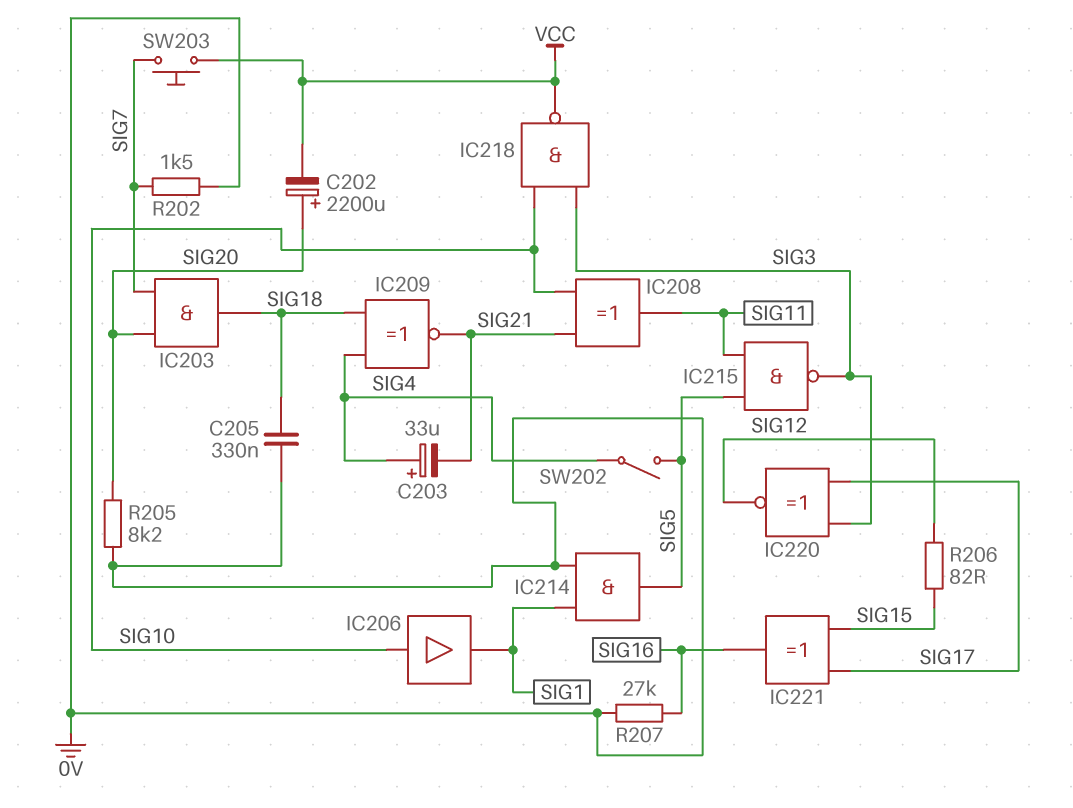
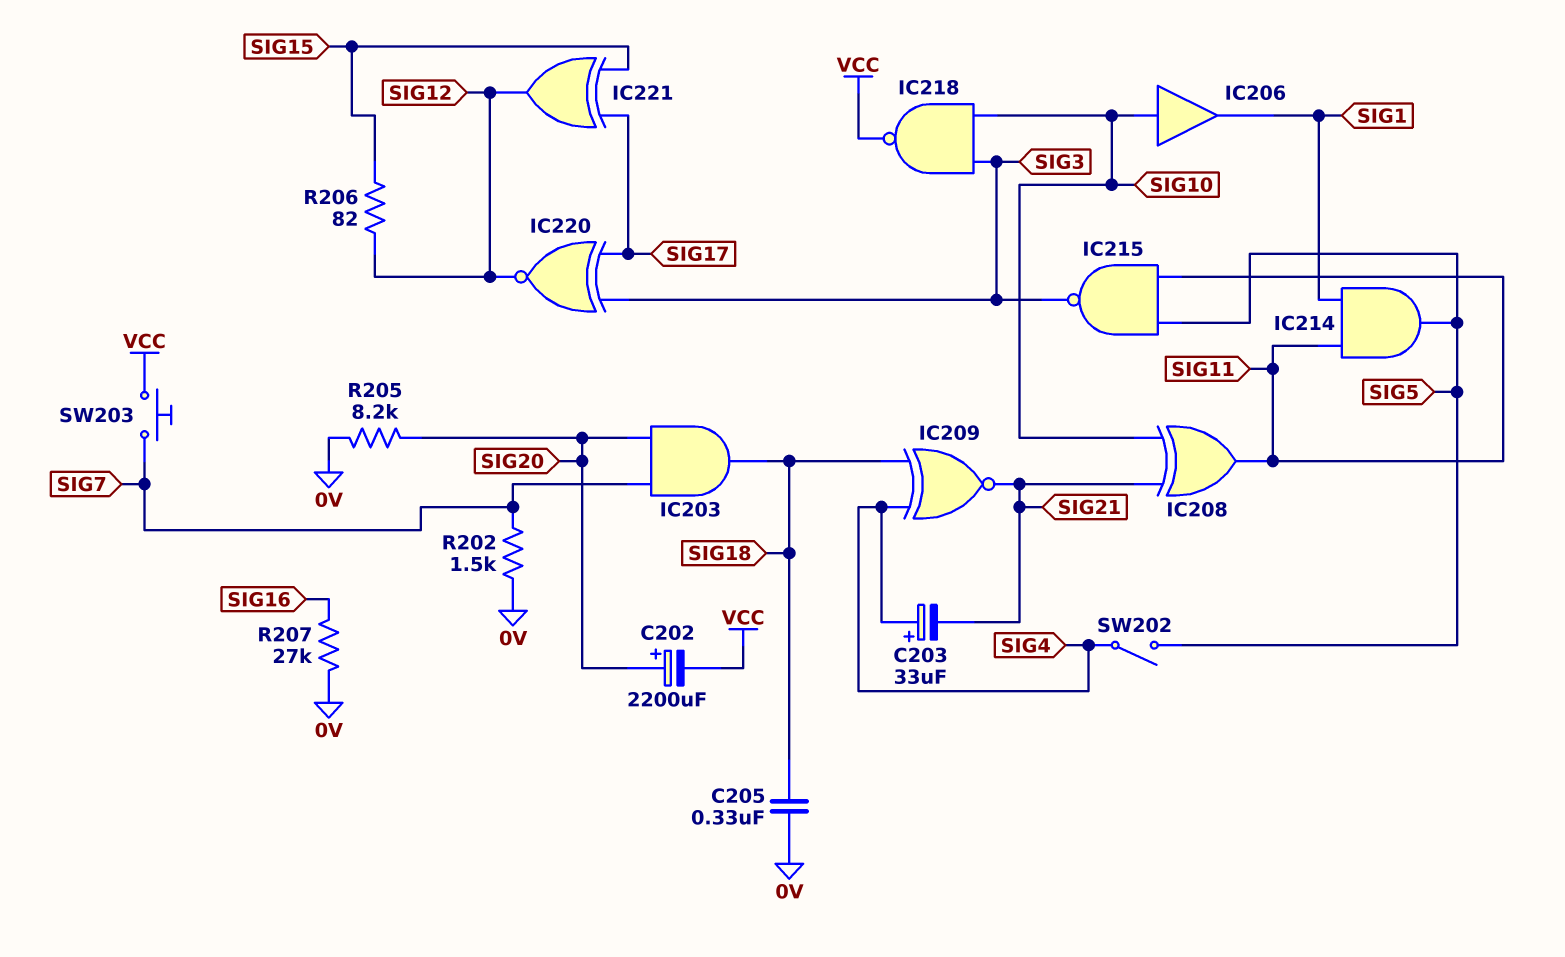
IC214: AND (in 0V, in SIG1, out SIG5) -> AND (in SIG1, in SIG11, out SIG5)
IC221: XOR (in SIG15, in SIG17, out SIG16) -> XOR (in SIG15, in SIG17, out SIG12)

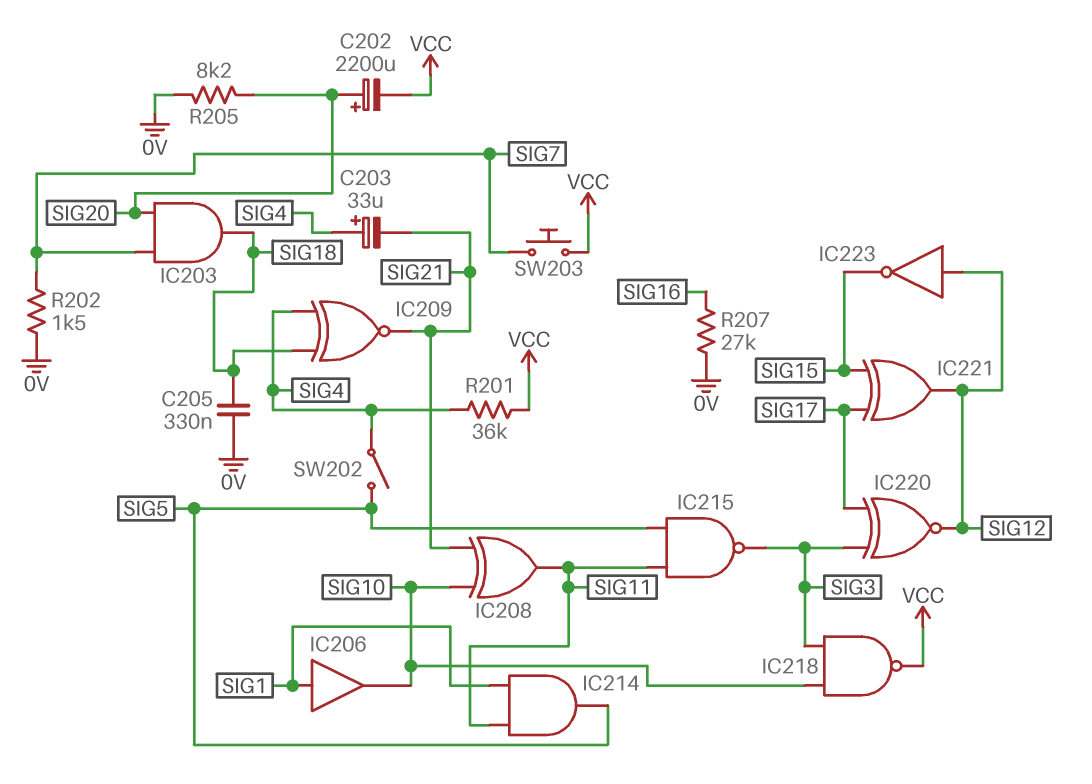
IC206: buffer (in SIG10, out SIG1) -> buffer (in SIG1, out SIG10)
IC223: none -> NOT (in SIG12, out SIG15)
R201: none -> 36k (SIG4, VCC)
R206: 82 (SIG12, SIG15) -> none

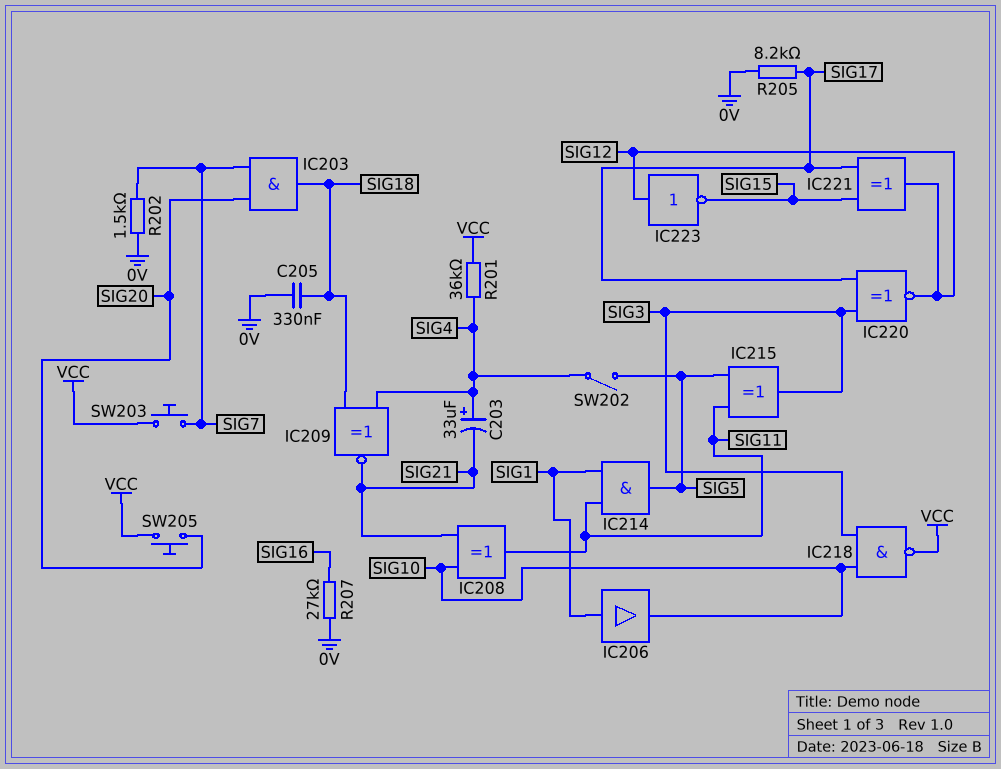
C202: 2200uF (plus SIG20, minus VCC) -> none
IC215: NAND (in SIG5, in SIG11, out SIG3) -> XOR (in SIG5, in SIG11, out SIG3)
R205: 8.2k (0V, SIG20) -> 8.2k (0V, SIG17)
SW205: none -> button (SIG20, VCC)

